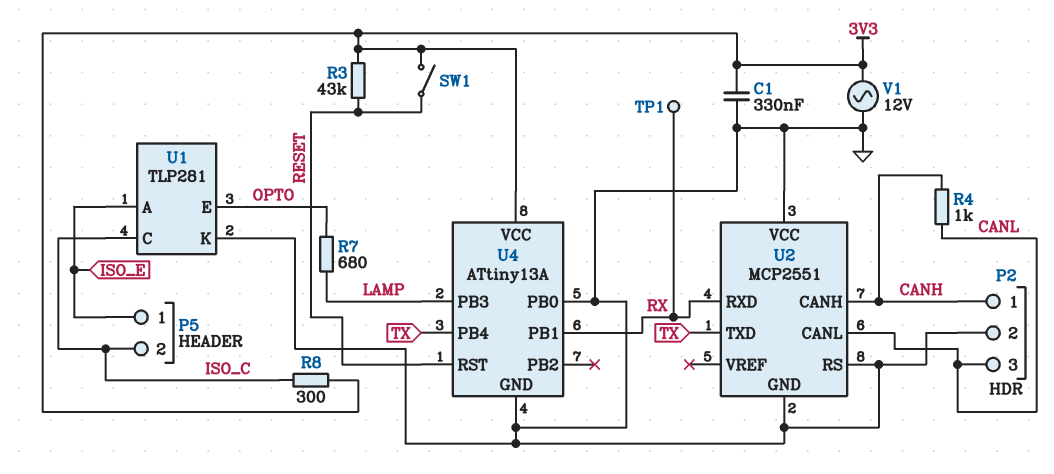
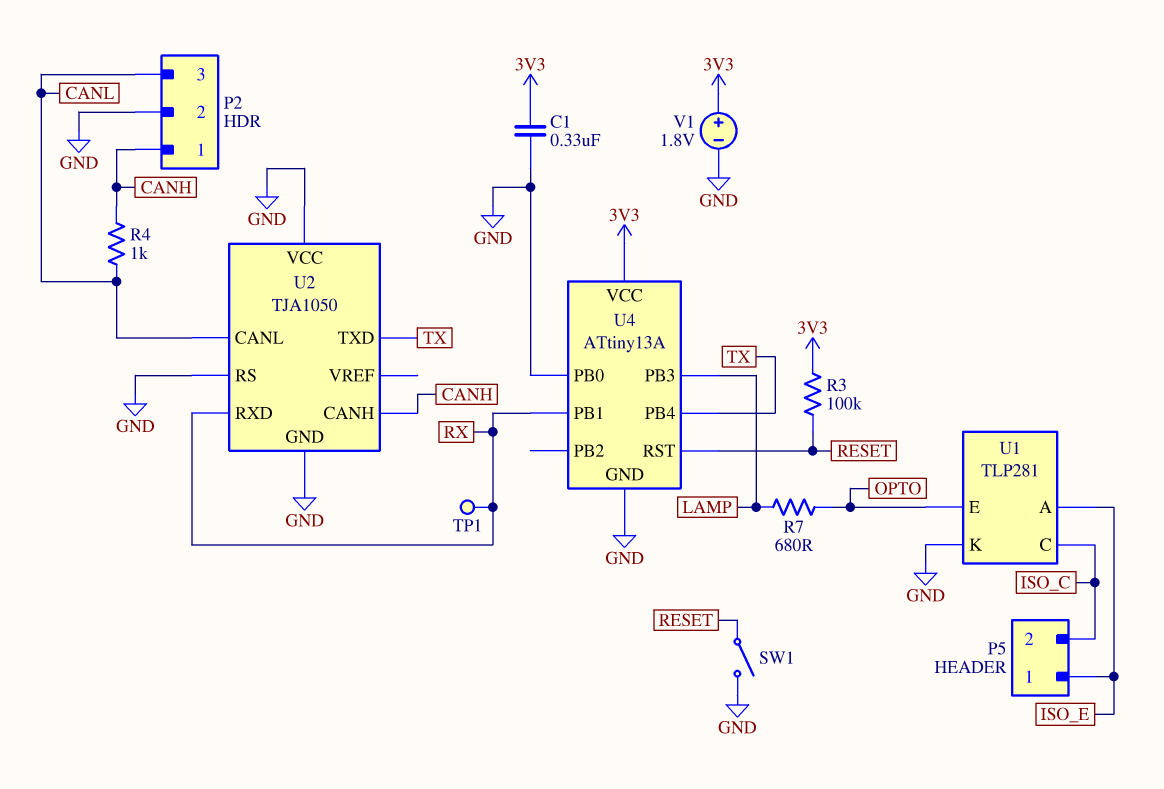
R3: 43k (3V3, RESET) -> 100k (3V3, RESET)
R8: 300 (3V3, ISO_C) -> none
SW1: switch (3V3, RESET) -> switch (GND, RESET)
U2: MCP2551 -> TJA1050
V1: AC 12V (3V3, GND) -> 1.8V (plus 3V3, minus GND)

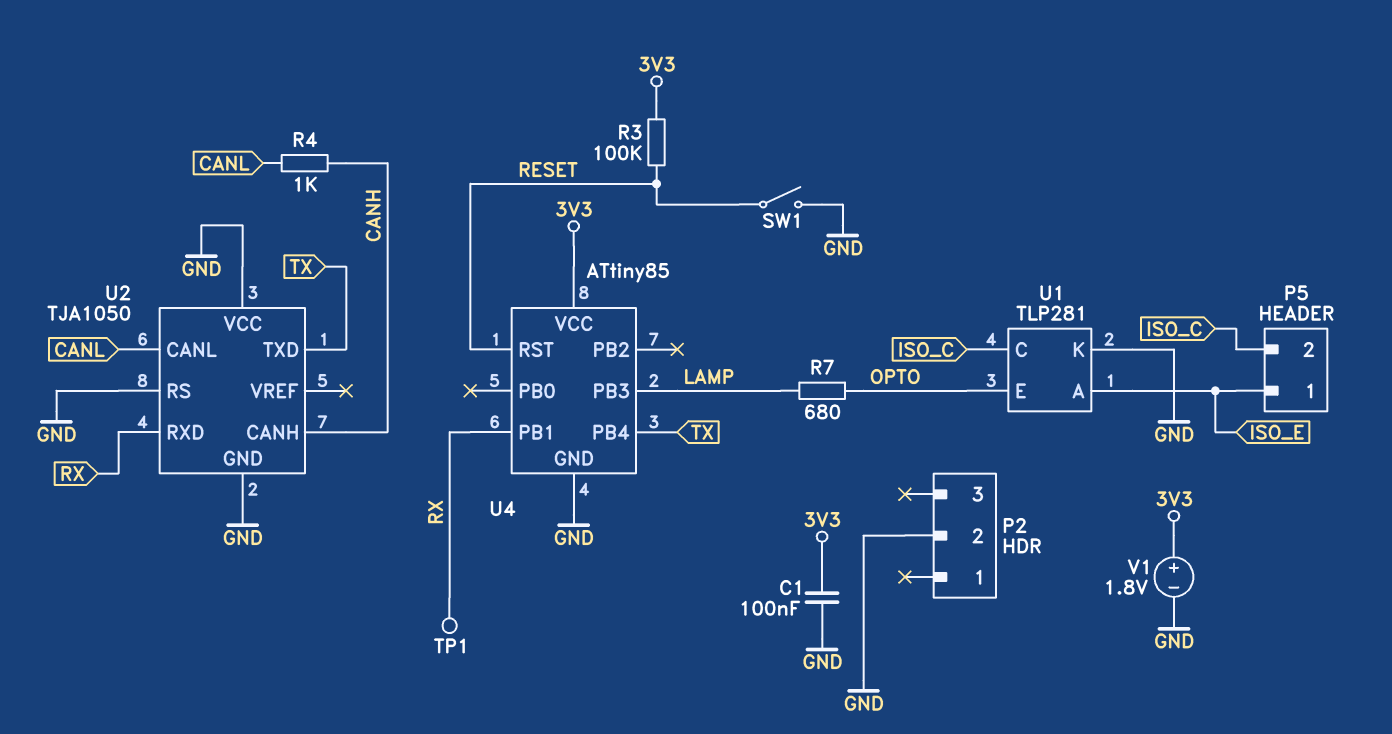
C1: 330nF (3V3, GND) -> 100nF (3V3, GND)
P2 pin 1: CANH -> none
P2 pin 3: CANL -> none
U4: ATtiny13A -> ATtiny85
U4 pin PB0: GND -> none

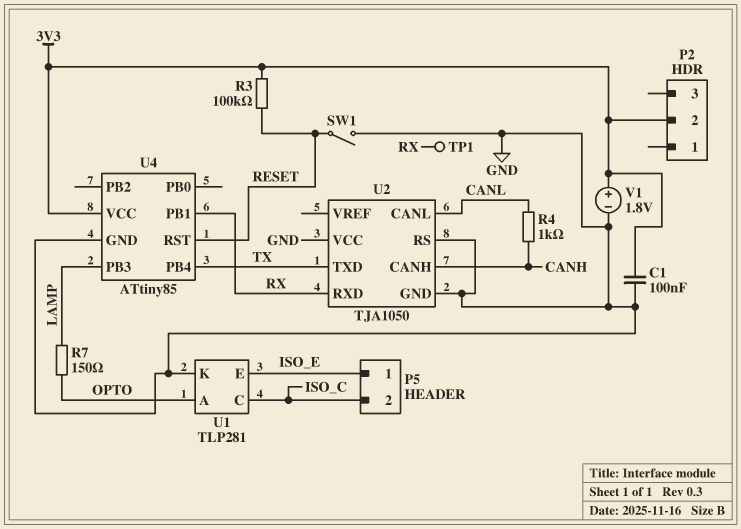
P2 pin 2: GND -> 3V3
R7: 680 (LAMP, OPTO) -> 150 (LAMP, OPTO)
U1 pin A: ISO_E -> OPTO
U1 pin E: OPTO -> ISO_E

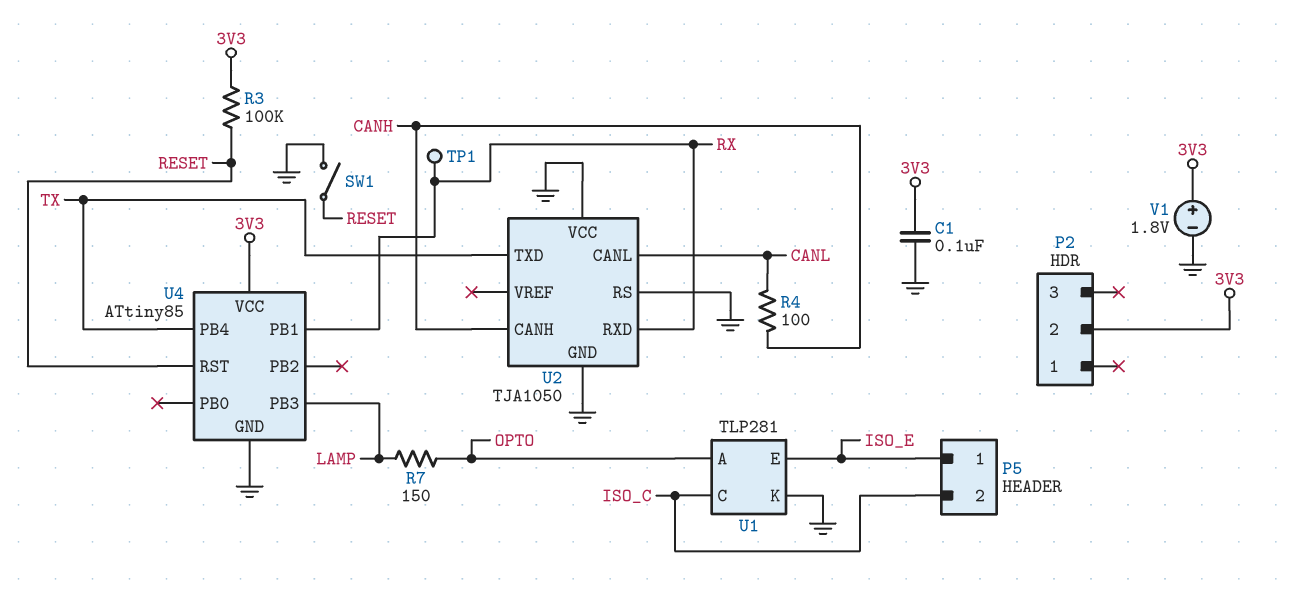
R4: 1k (CANH, CANL) -> 100 (CANH, CANL)

